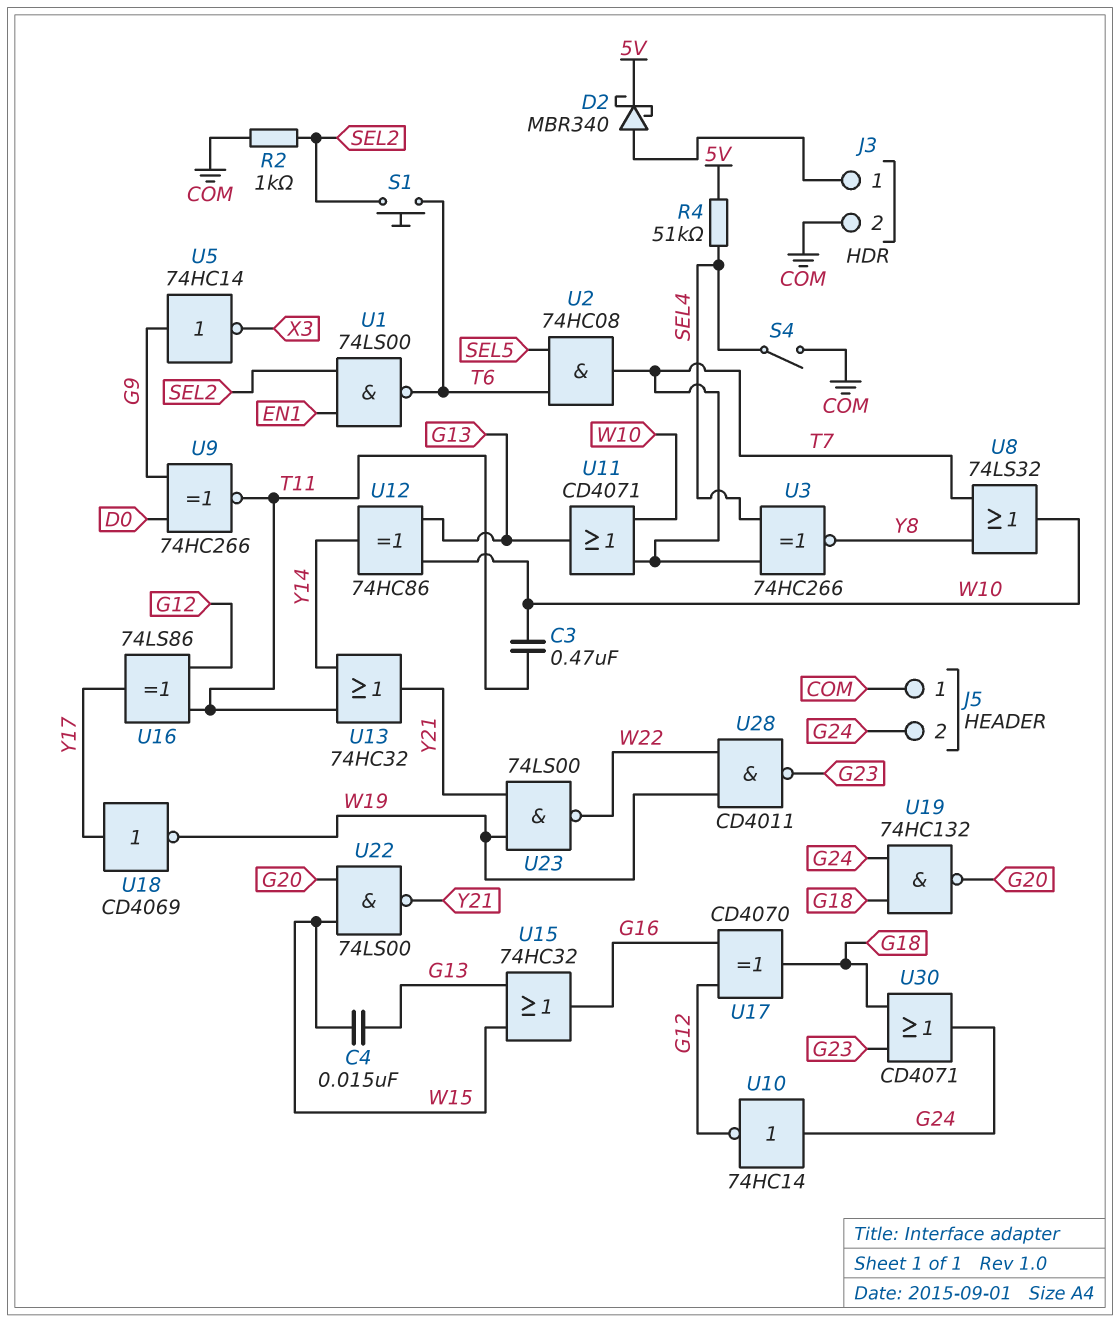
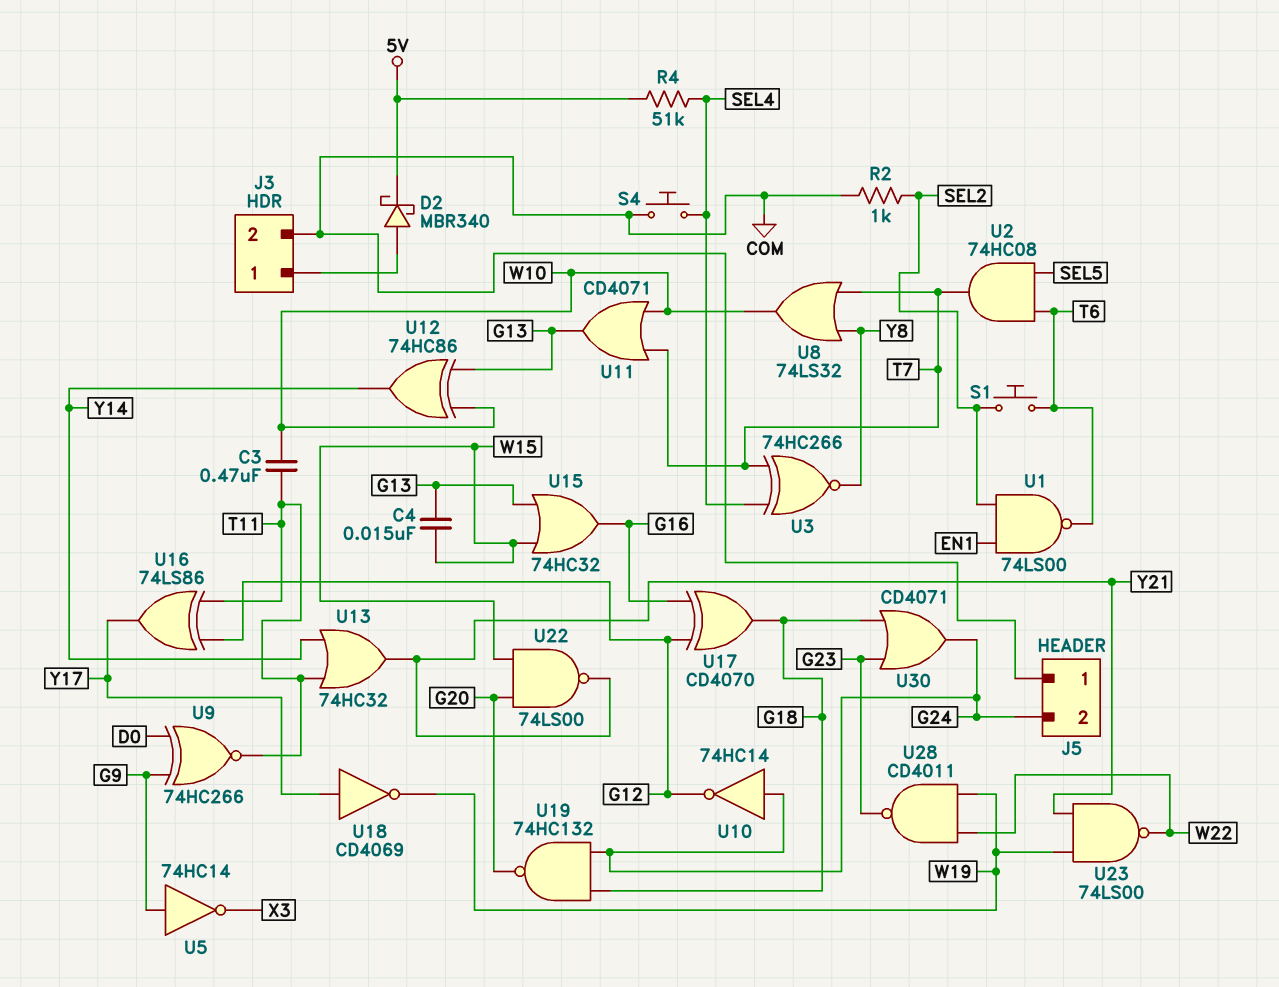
S4: switch (COM, SEL4) -> button (COM, SEL4)

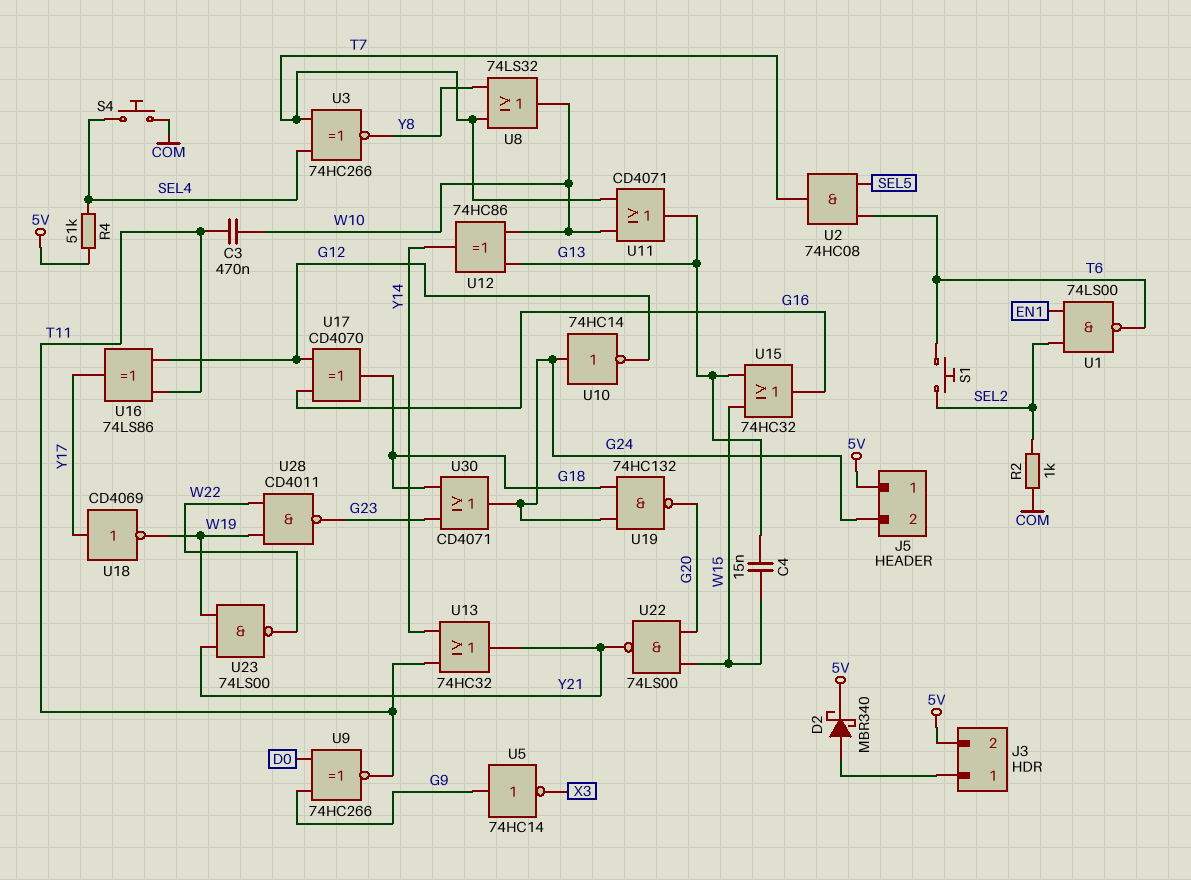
J3 pin 2: COM -> 5V
J5 pin 1: COM -> 5V

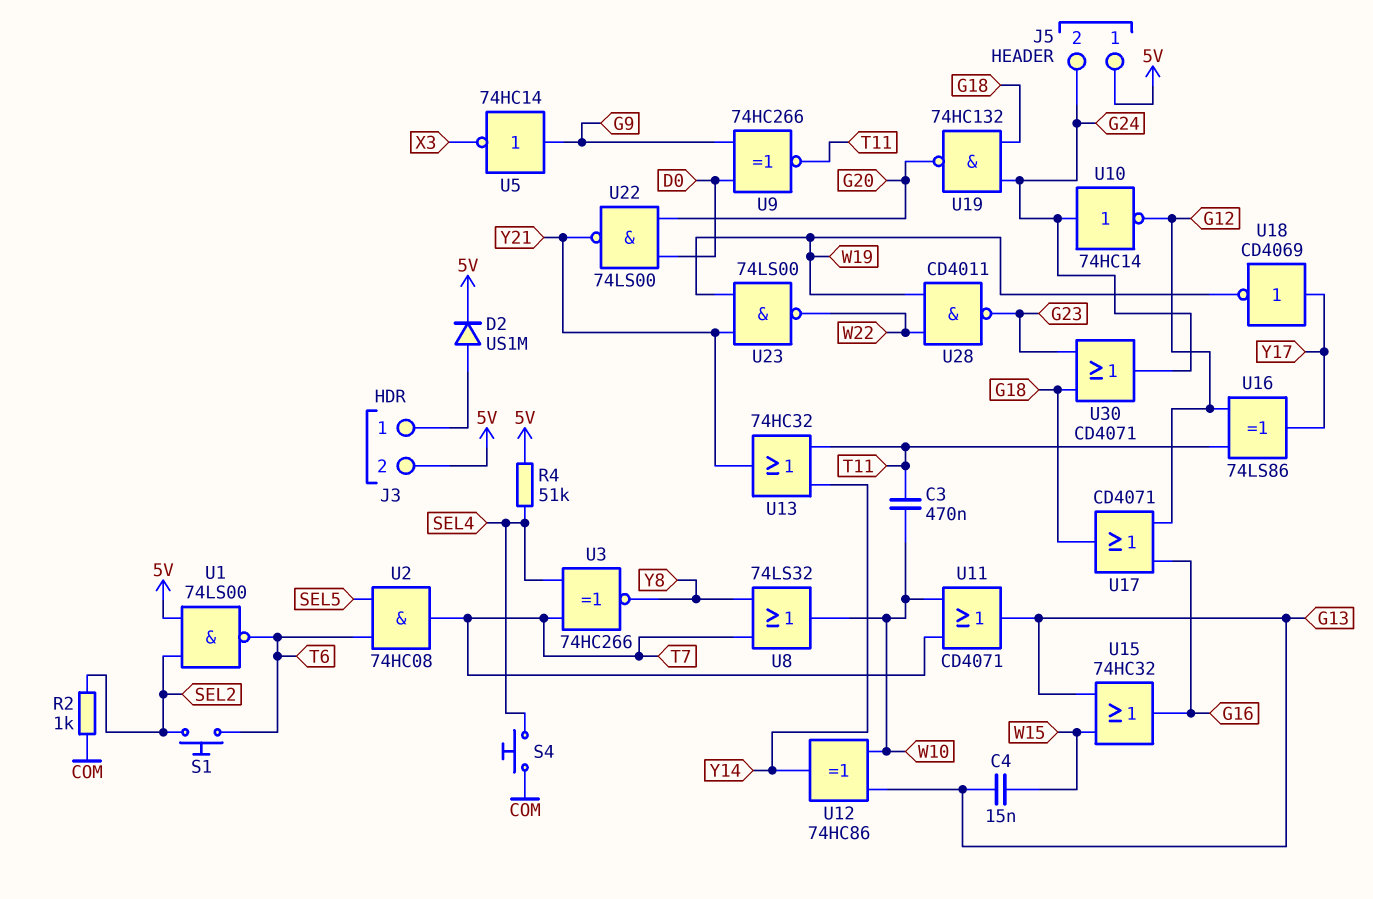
D2: schottky MBR340 (A J3/1, K 5V) -> diode US1M (A J3/1, K 5V)
U1: NAND 74LS00 (in EN1, in SEL2, out T6) -> NAND 74LS00 (in 5V, in SEL2, out T6)
U17: XOR CD4070 (in G12, in G16, out G18) -> OR CD4071 (in G12, in G16, out G18)
U22: NAND 74LS00 (in G20, in W15, out Y21) -> NAND 74LS00 (in D0, in G20, out Y21)

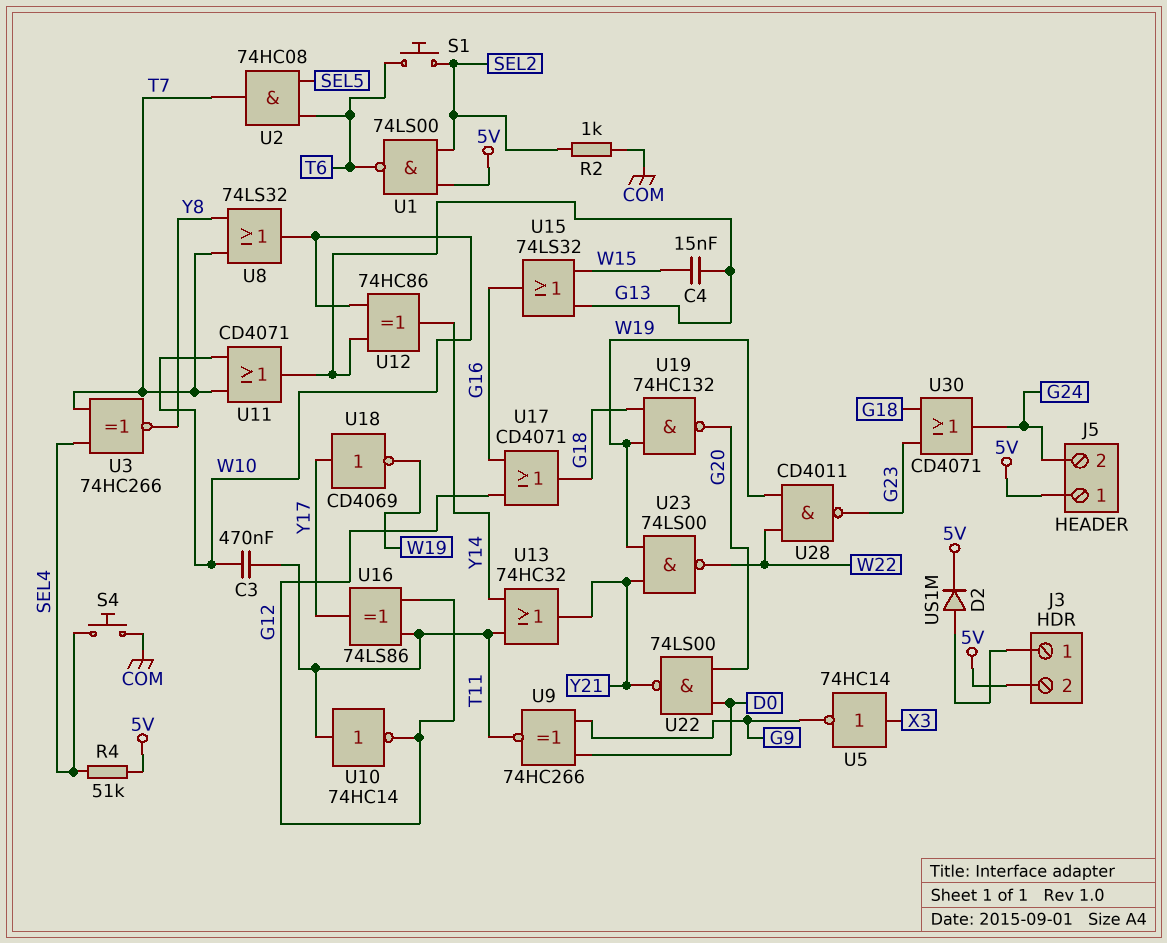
U5: NOT 74HC14 (in G9, out X3) -> NOT 74HC14 (in X3, out G9)
U10: NOT 74HC14 (in G24, out G12) -> NOT 74HC14 (in T11, out G12)
U15: OR 74HC32 (in G13, in W15, out G16) -> OR 74LS32 (in G13, in W15, out G16)
U19: NAND 74HC132 (in G18, in G24, out G20) -> NAND 74HC132 (in G18, in W19, out G20)

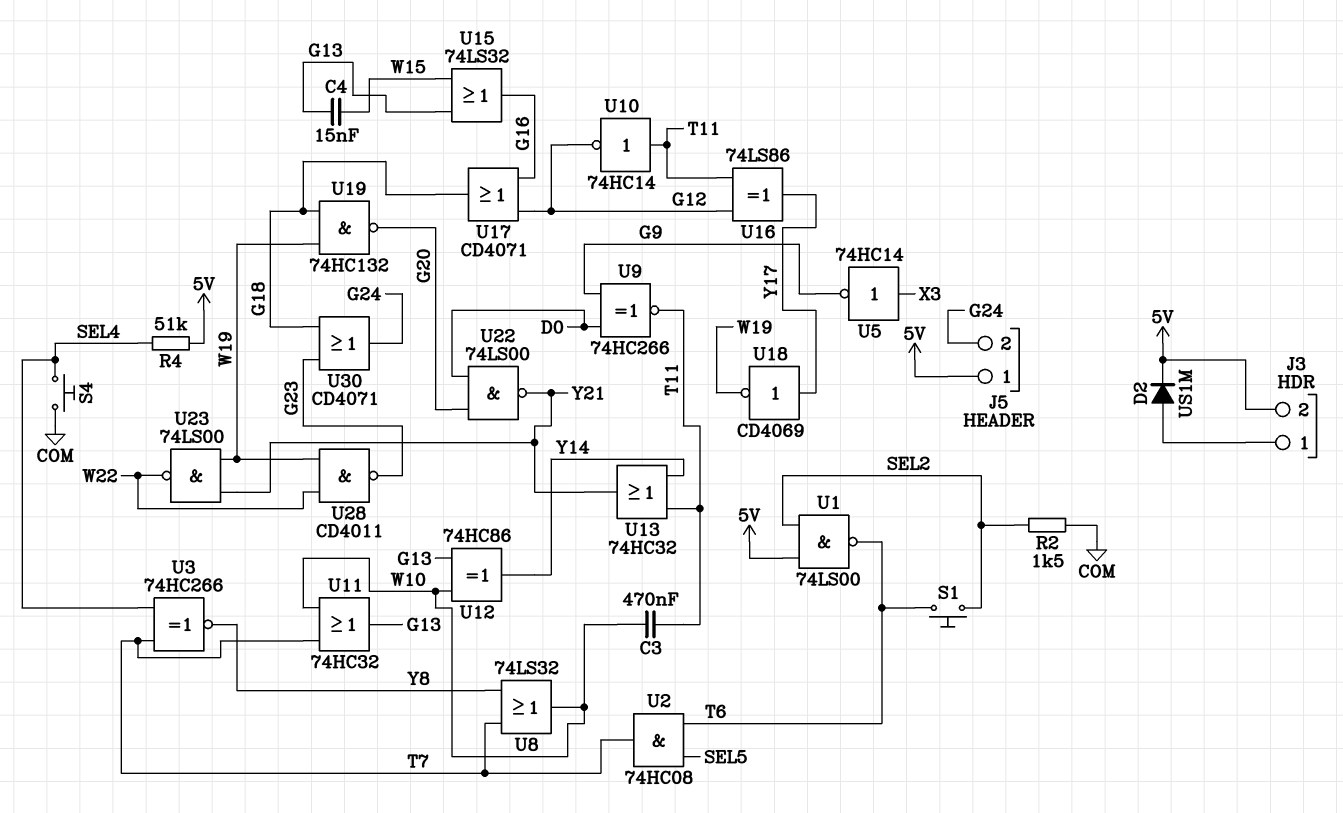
R2: 1k (COM, SEL2) -> 1.5k (COM, SEL2)
U11: OR CD4071 (in T7, in W10, out G13) -> OR 74HC32 (in T7, in W10, out G13)

